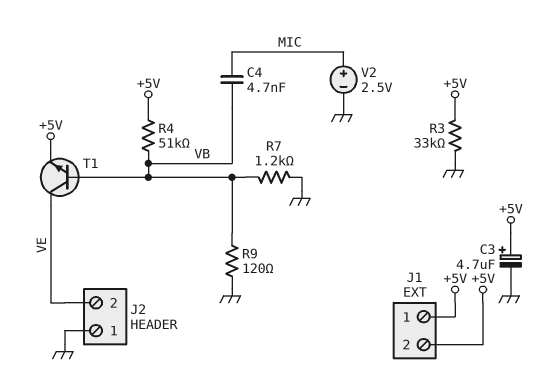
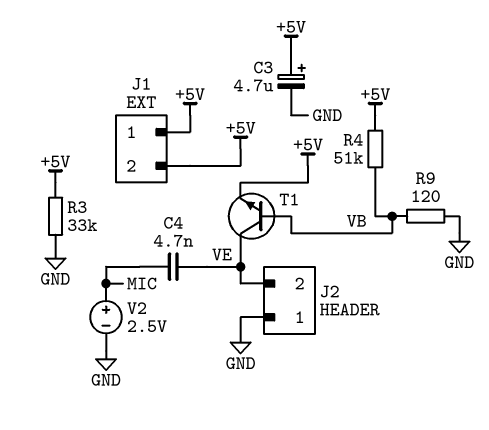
C4: 4.7nF (MIC, VB) -> 4.7nF (MIC, VE)
R7: 1.2k (GND, VB) -> none

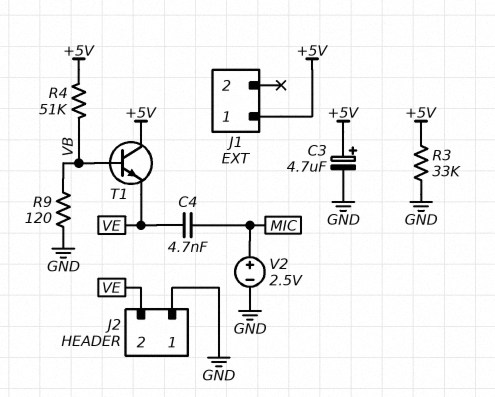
J1 pin 2: +5V -> none
T1: NPN (B VB, C VE, E +5V) -> NPN (B VB, C +5V, E VE)

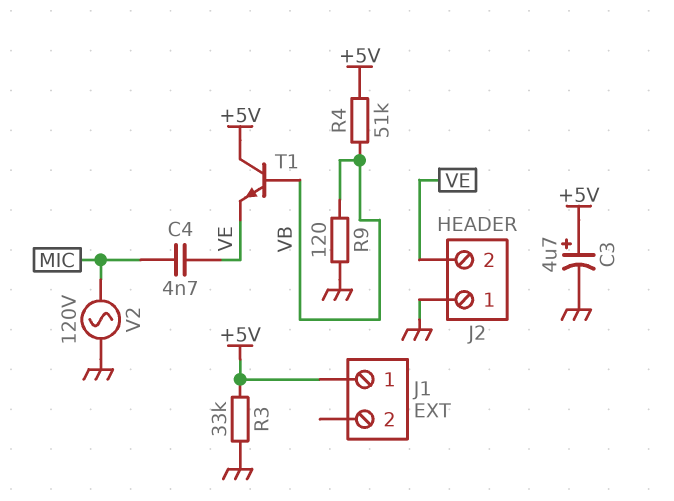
V2: 2.5V (plus MIC, minus GND) -> AC 120V (GND, MIC)

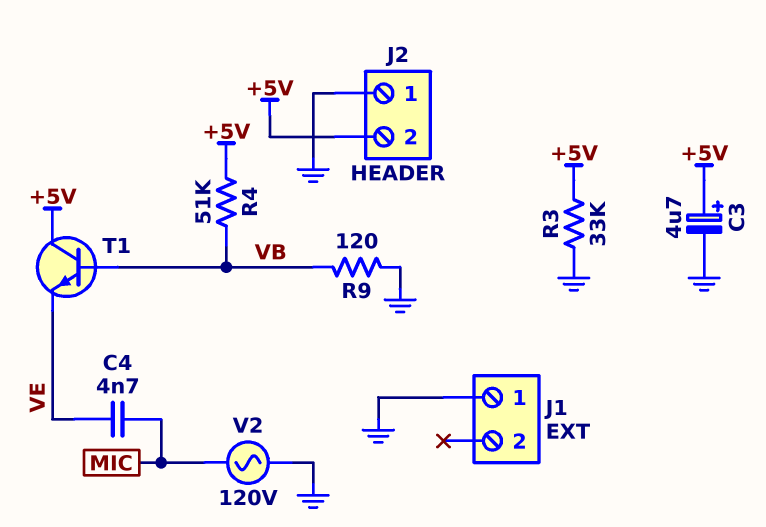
J1 pin 1: +5V -> GND
J2 pin 2: VE -> +5V

